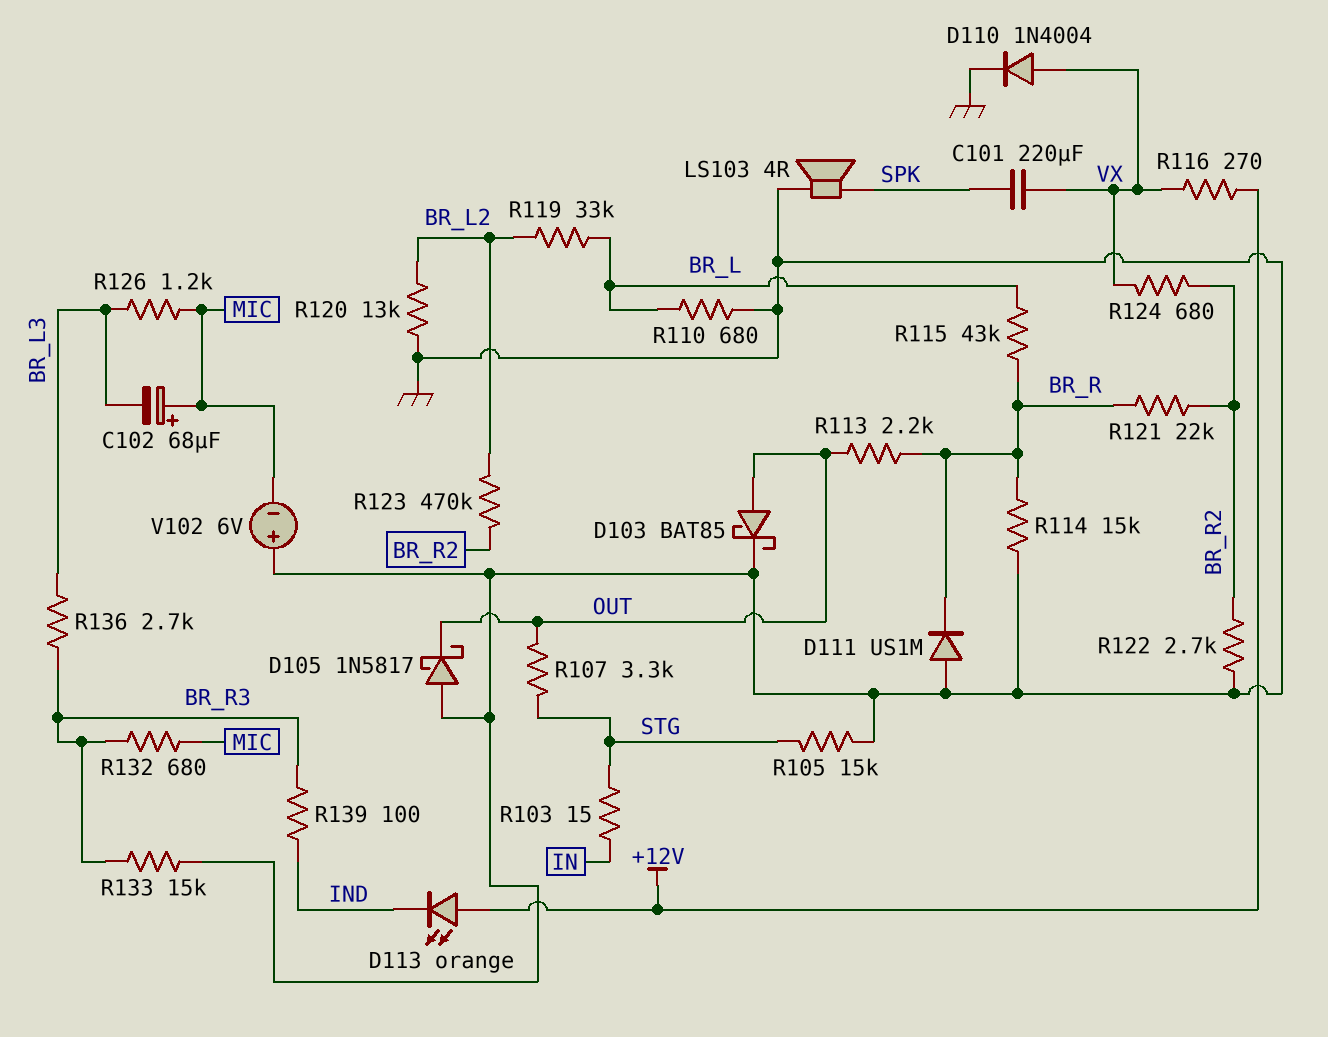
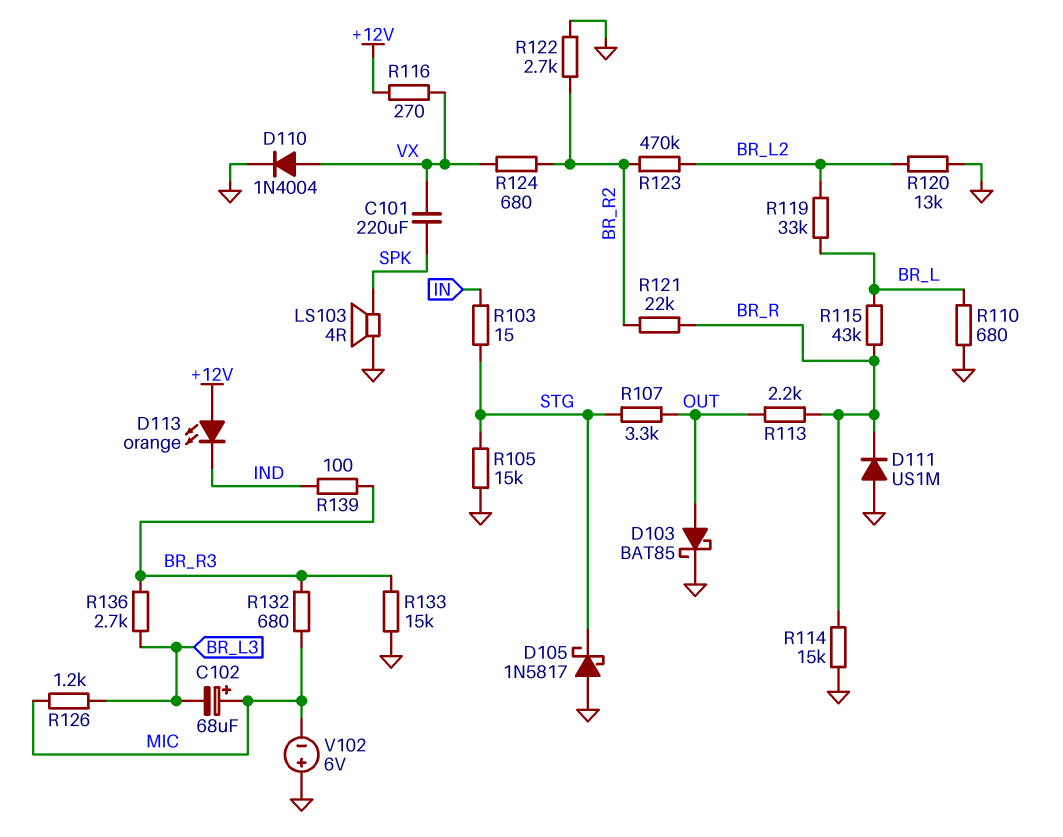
D105: schottky 1N5817 (A GND, K OUT) -> schottky 1N5817 (A GND, K STG)

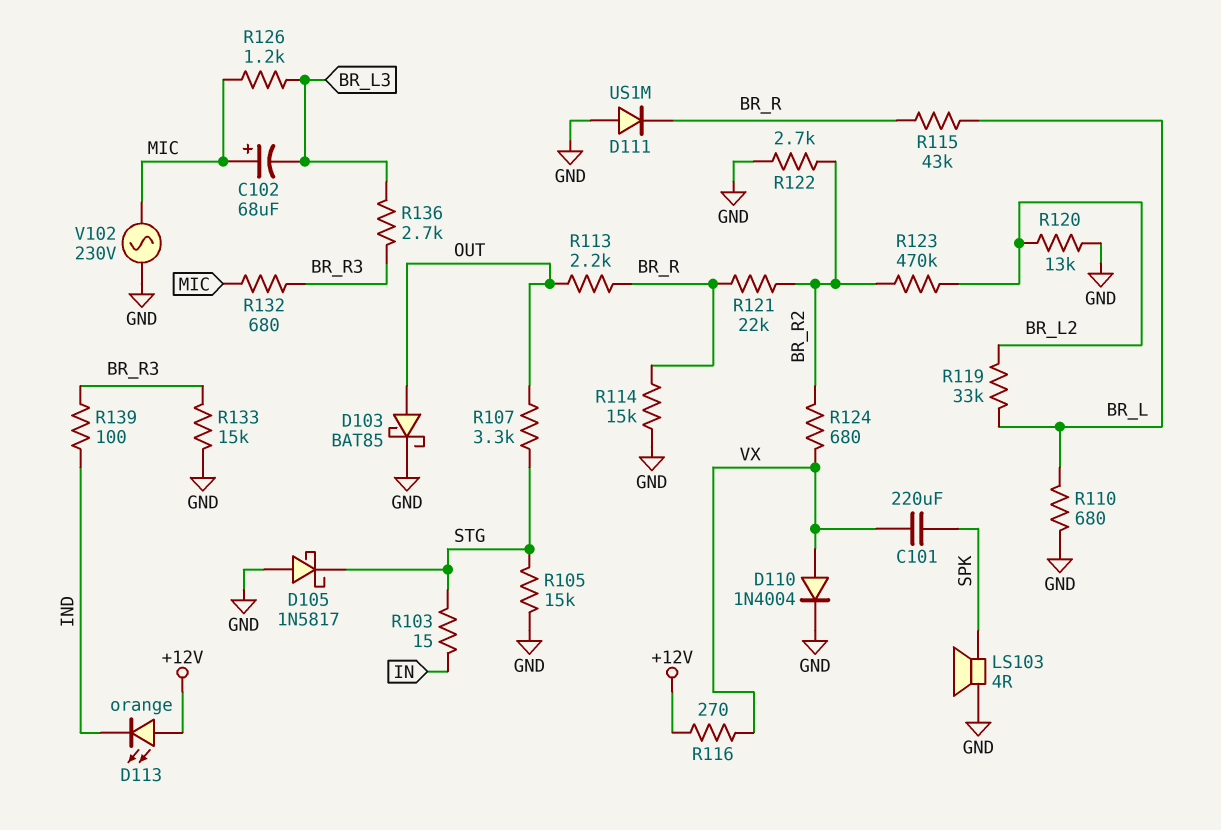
V102: 6V (plus GND, minus MIC) -> AC 230V (GND, MIC)

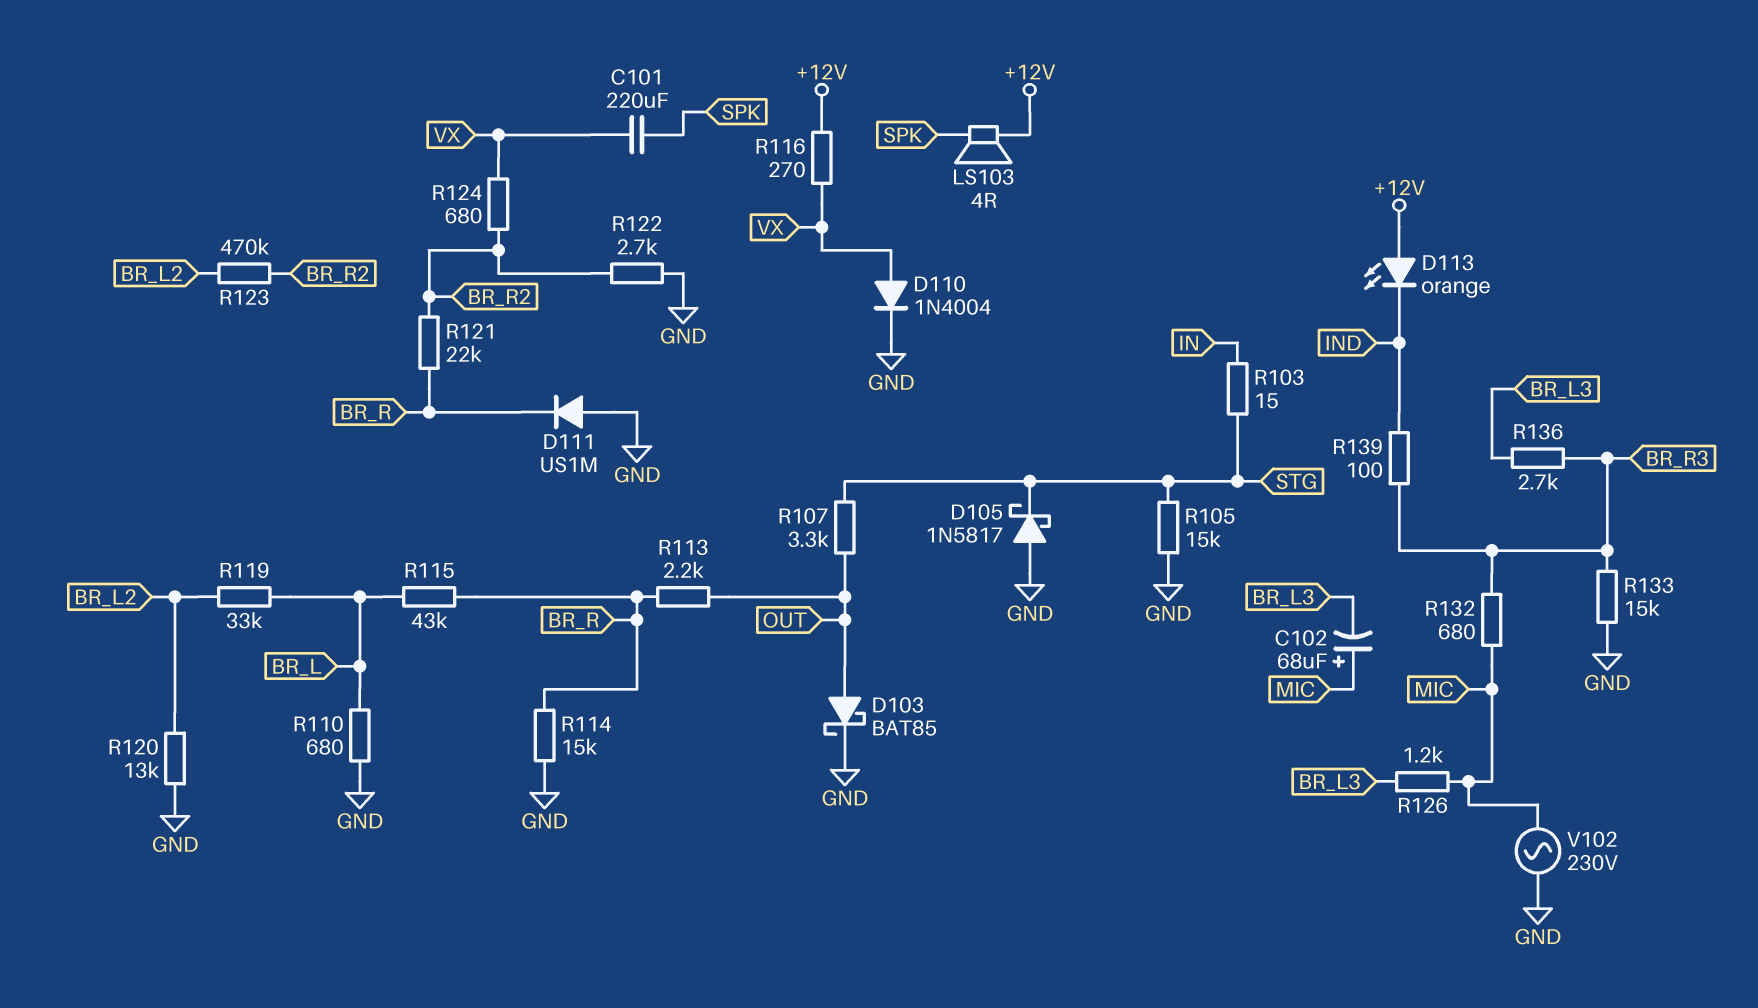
LS103: speaker 4R (GND, SPK) -> speaker 4R (+12V, SPK)

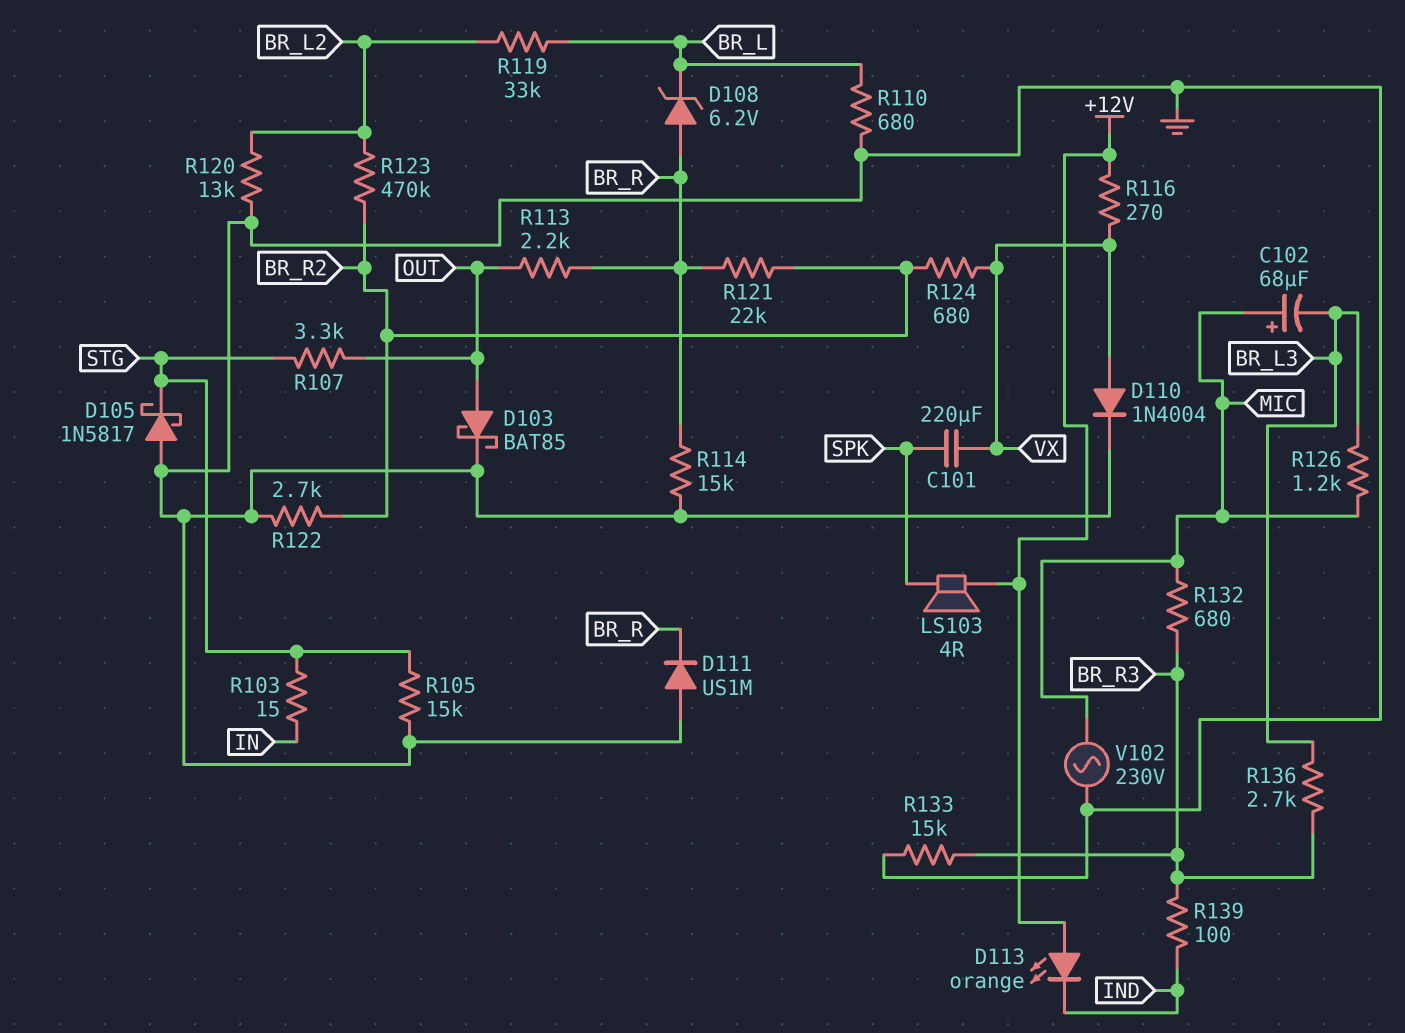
D108: none -> zener 6.2V (A BR_R, K BR_L)
R115: 43k (BR_L, BR_R) -> none

